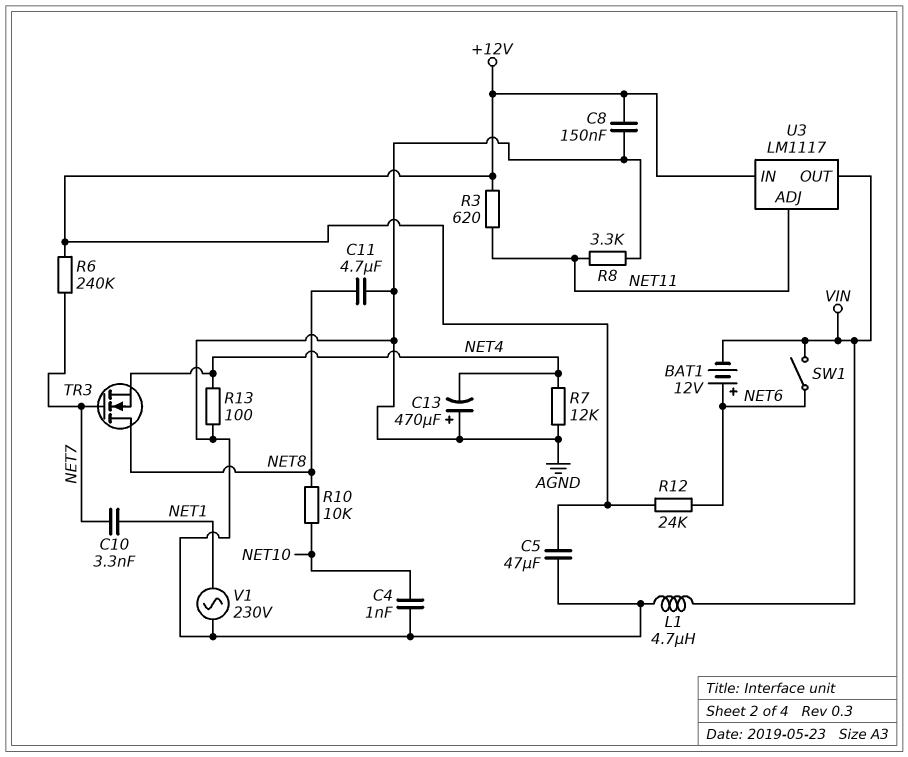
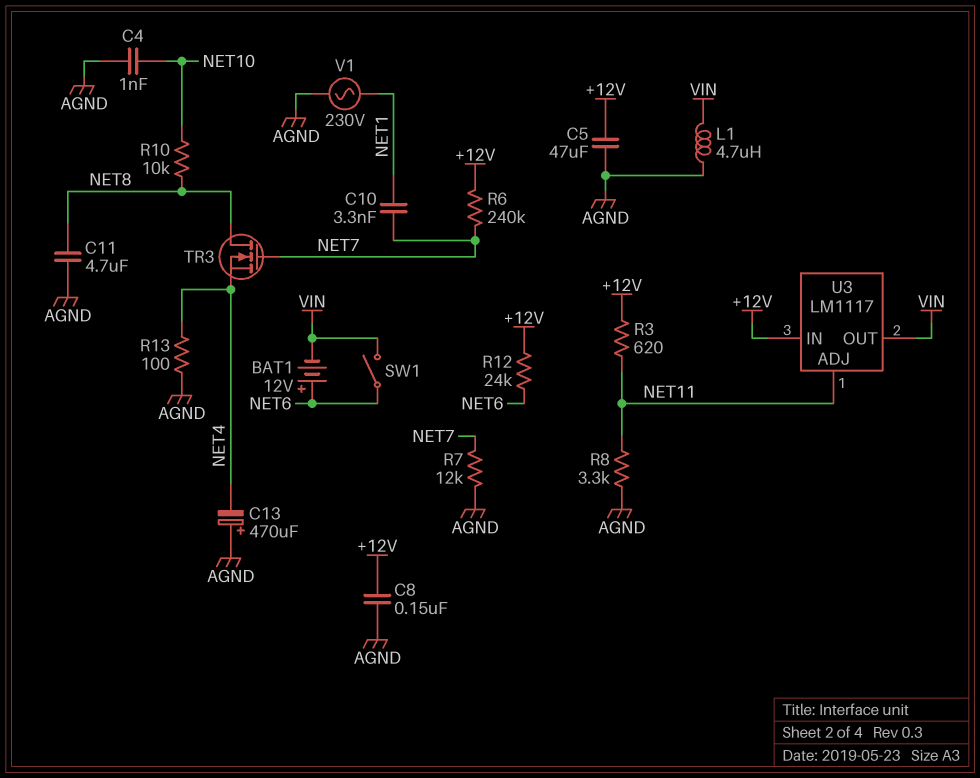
R7: 12k (AGND, NET4) -> 12k (AGND, NET7)

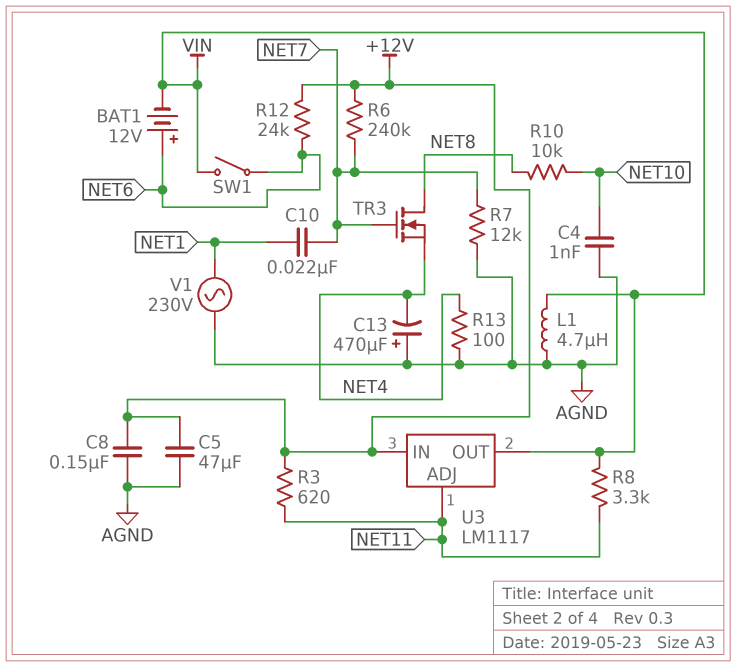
C10: 3.3nF (NET1, NET7) -> 22nF (NET1, NET7)
C11: 4.7uF (AGND, NET8) -> none
R8: 3.3k (AGND, NET11) -> 3.3k (NET11, VIN)

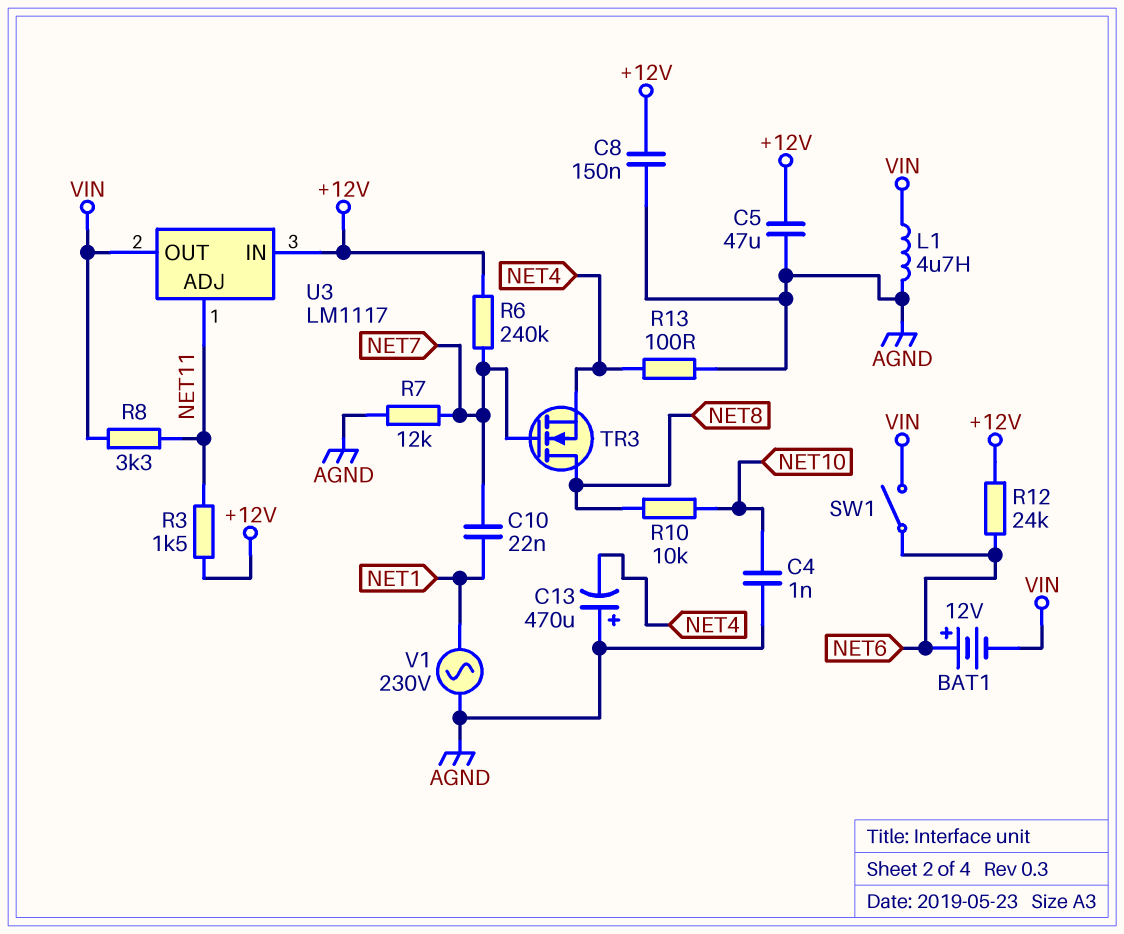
R3: 620 (+12V, NET11) -> 1.5k (+12V, NET11)

